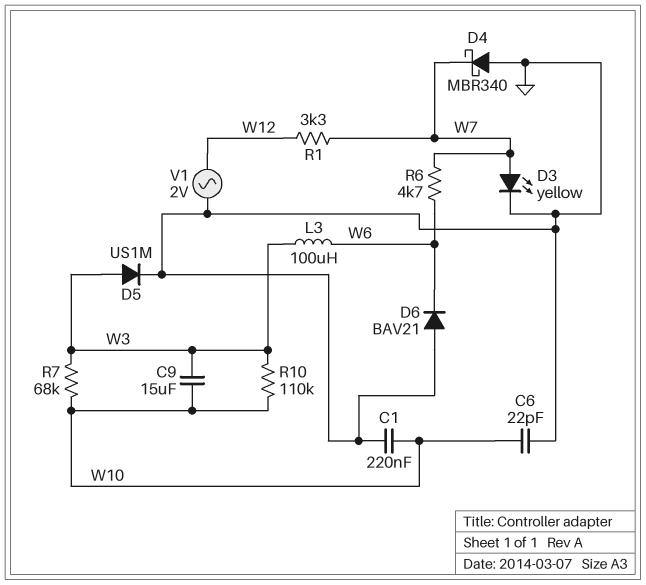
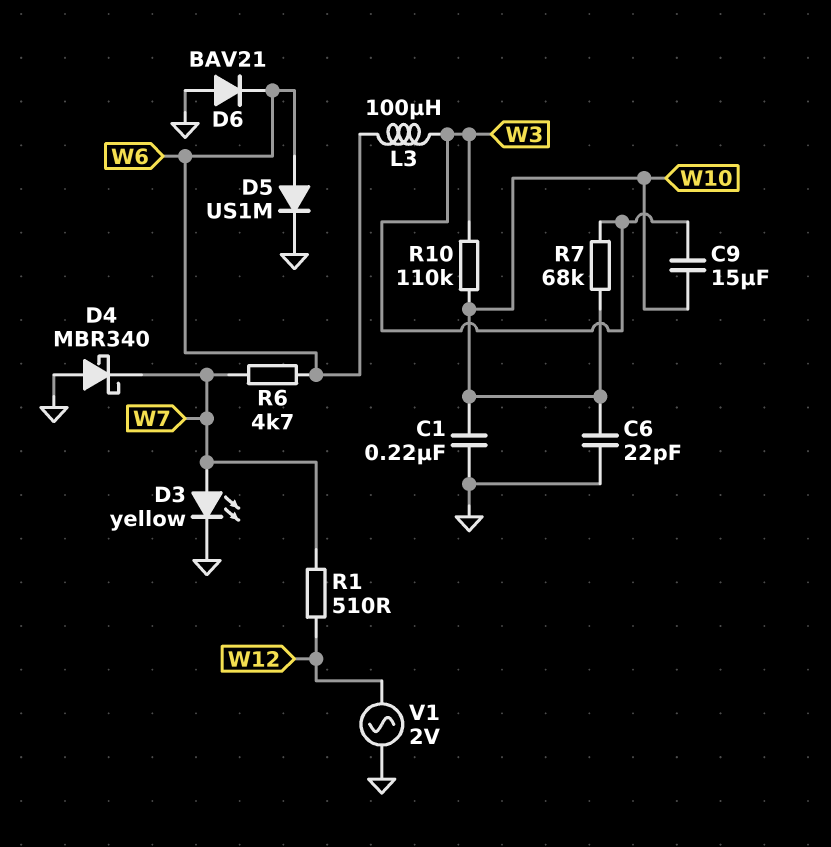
D5: diode US1M (A W3, K GND) -> diode US1M (A W6, K GND)
R1: 3.3k (W7, W12) -> 510 (W7, W12)

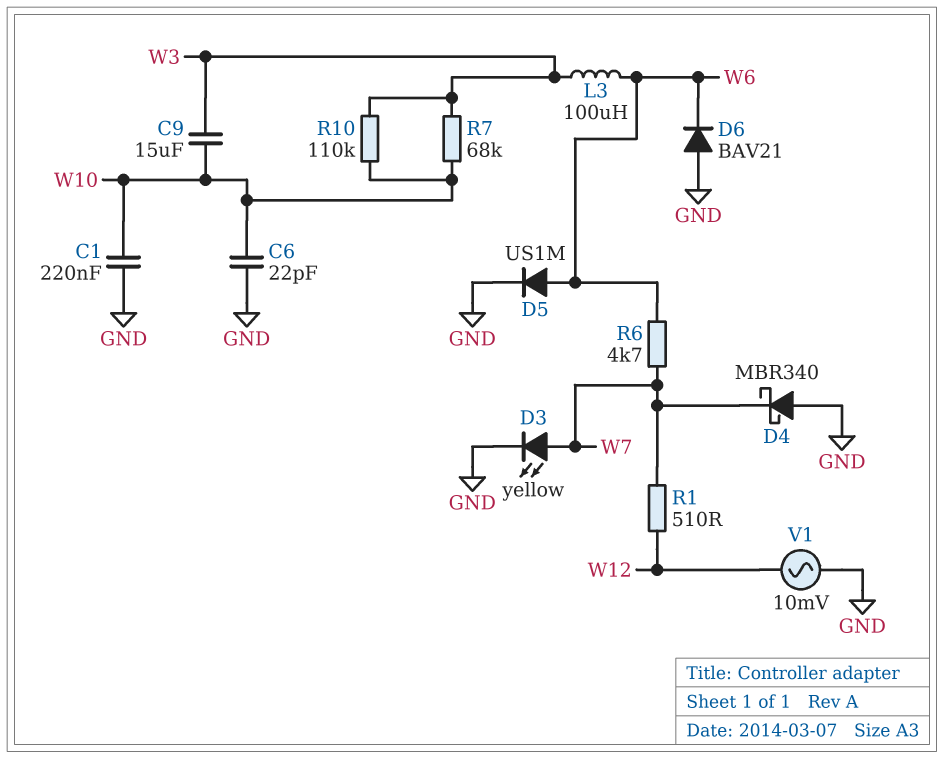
V1: AC 2V (GND, W12) -> AC 10mV (GND, W12)

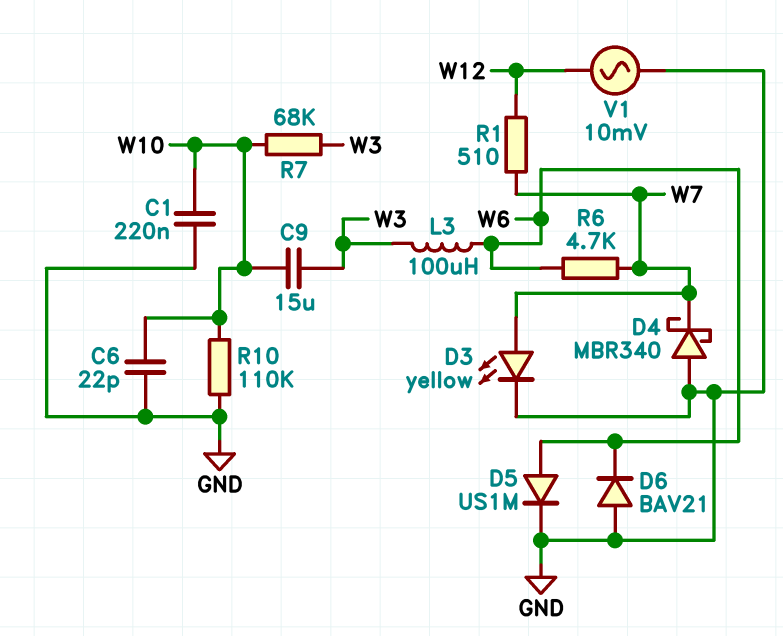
R10: 110k (W3, W10) -> 110k (GND, W10)

